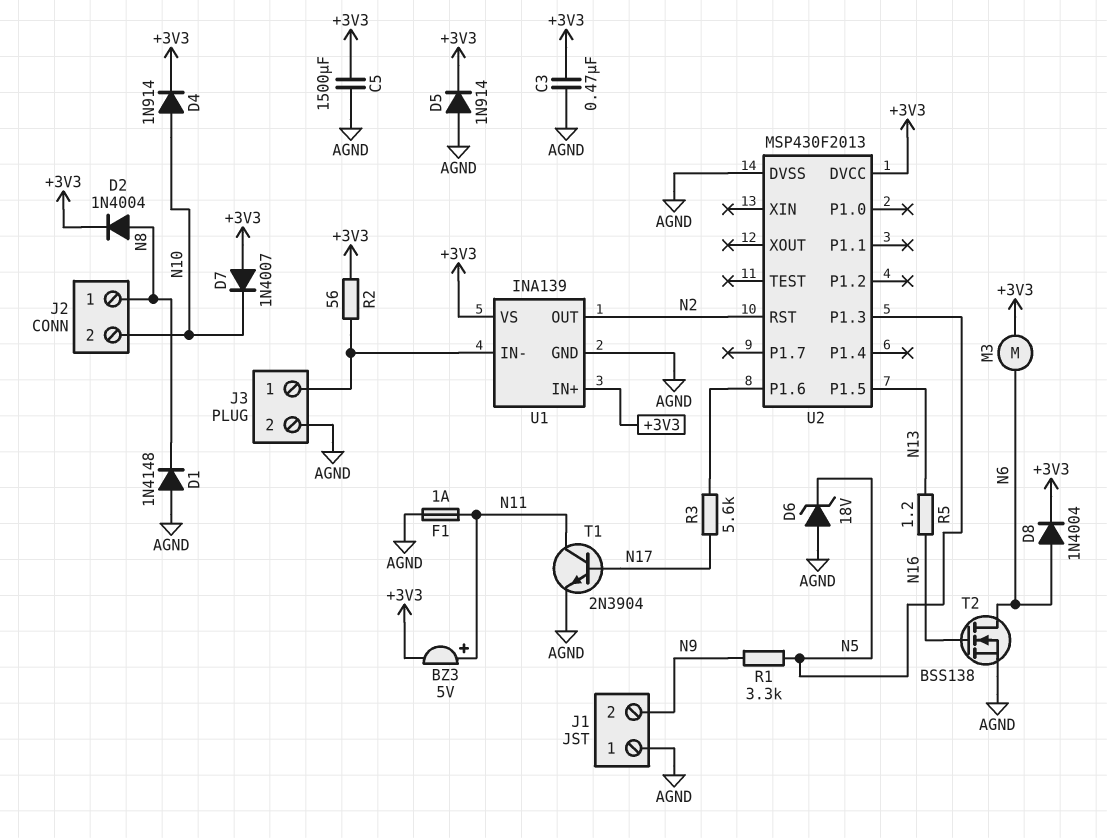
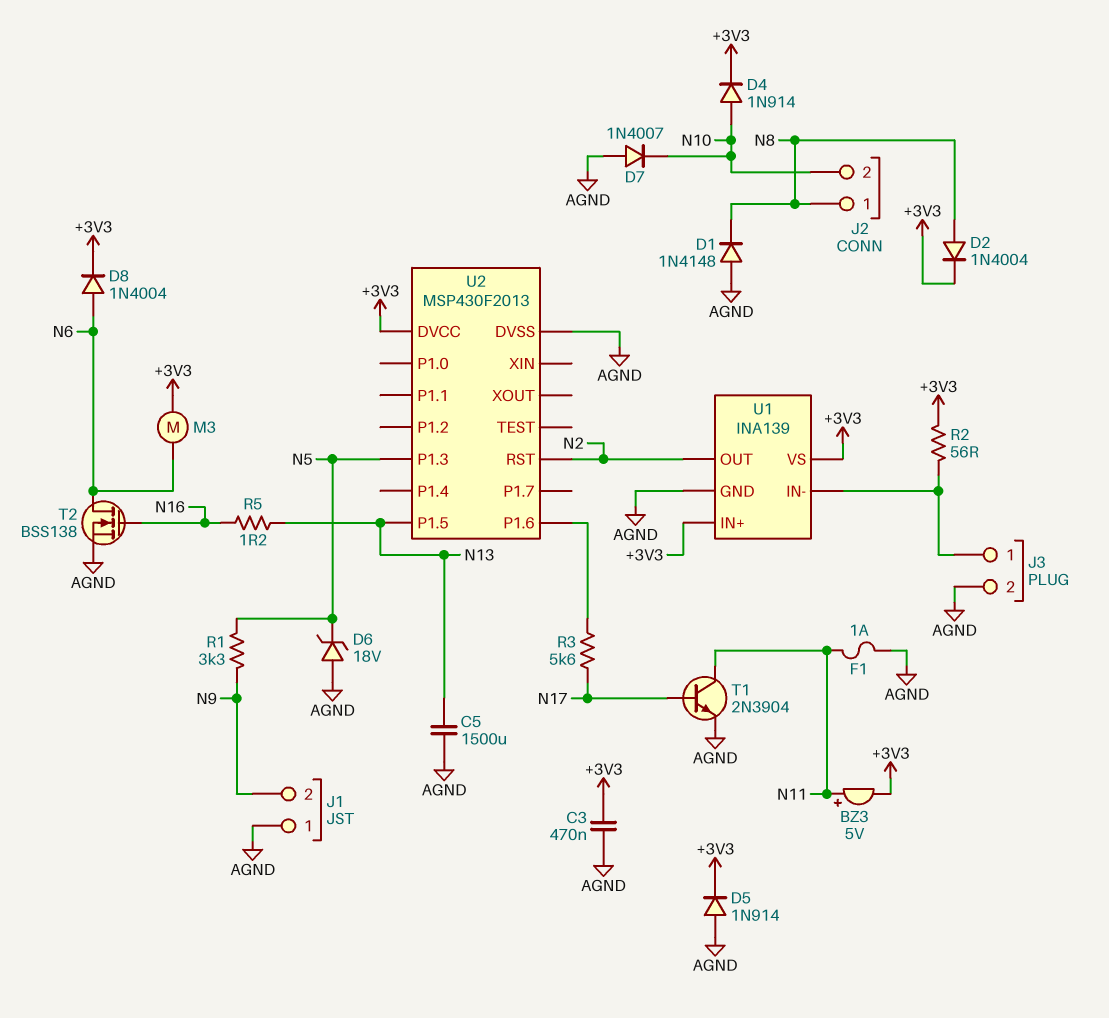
C5: 1500uF (+3V3, AGND) -> 1500uF (AGND, N13)
D7: diode 1N4007 (A +3V3, K N10) -> diode 1N4007 (A AGND, K N10)

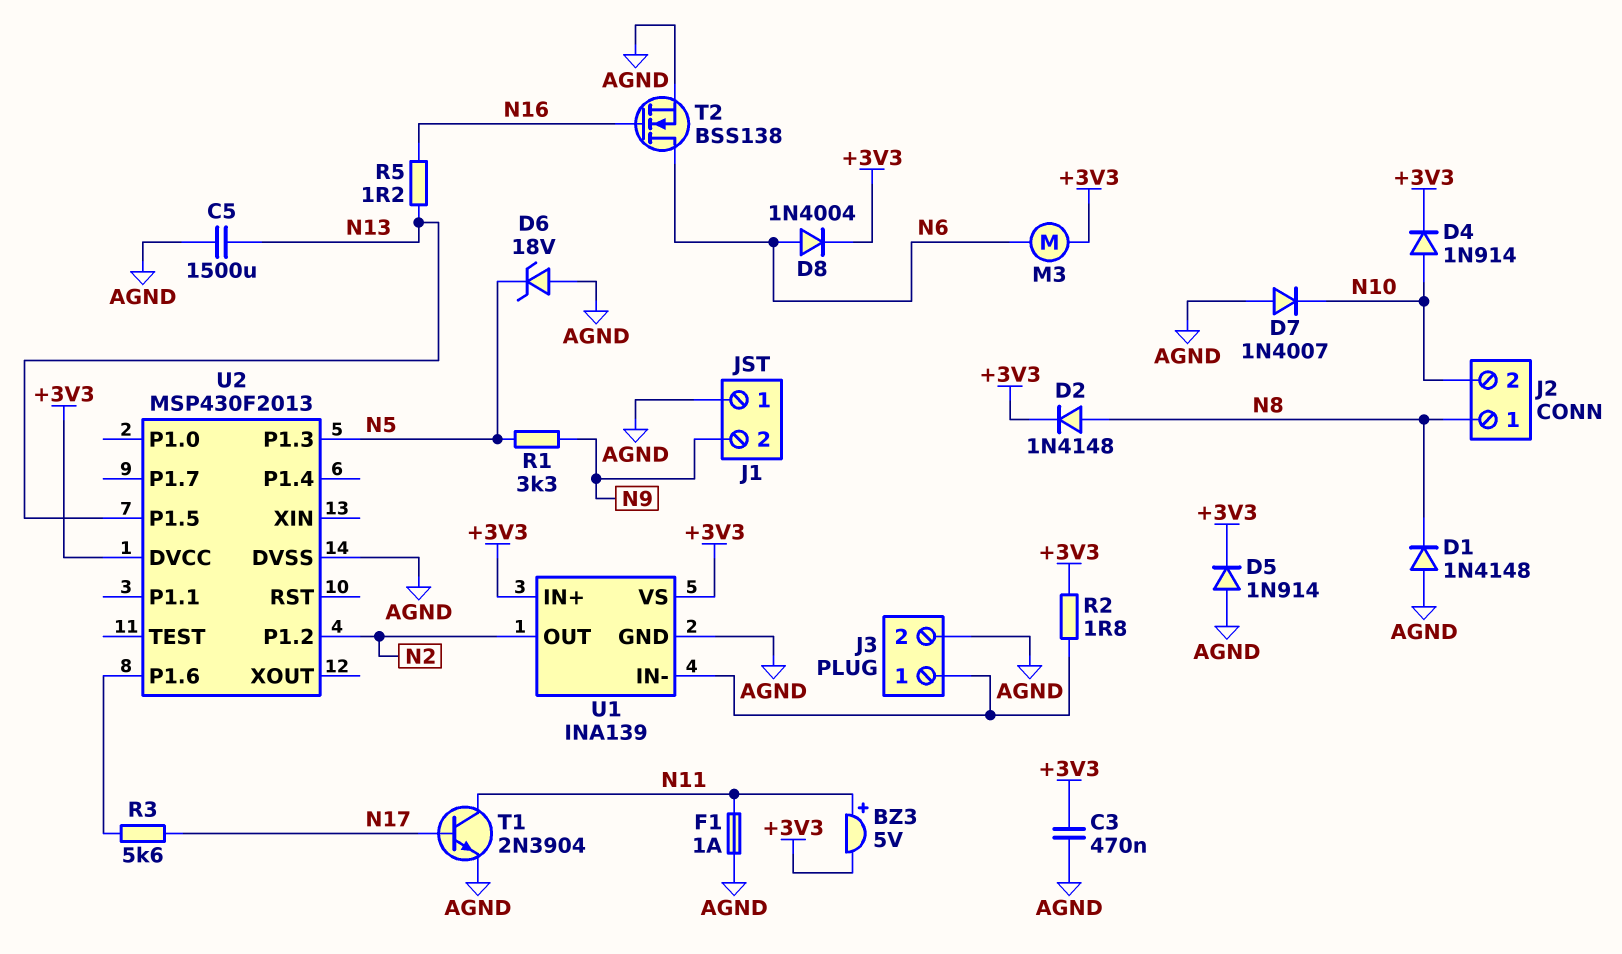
D2: diode 1N4004 (A N8, K +3V3) -> diode 1N4148 (A N8, K +3V3)
R2: 56 (+3V3, J3/1) -> 1.8 (+3V3, J3/1)
U2 pin P1.2: none -> N2
U2 pin RST: N2 -> none

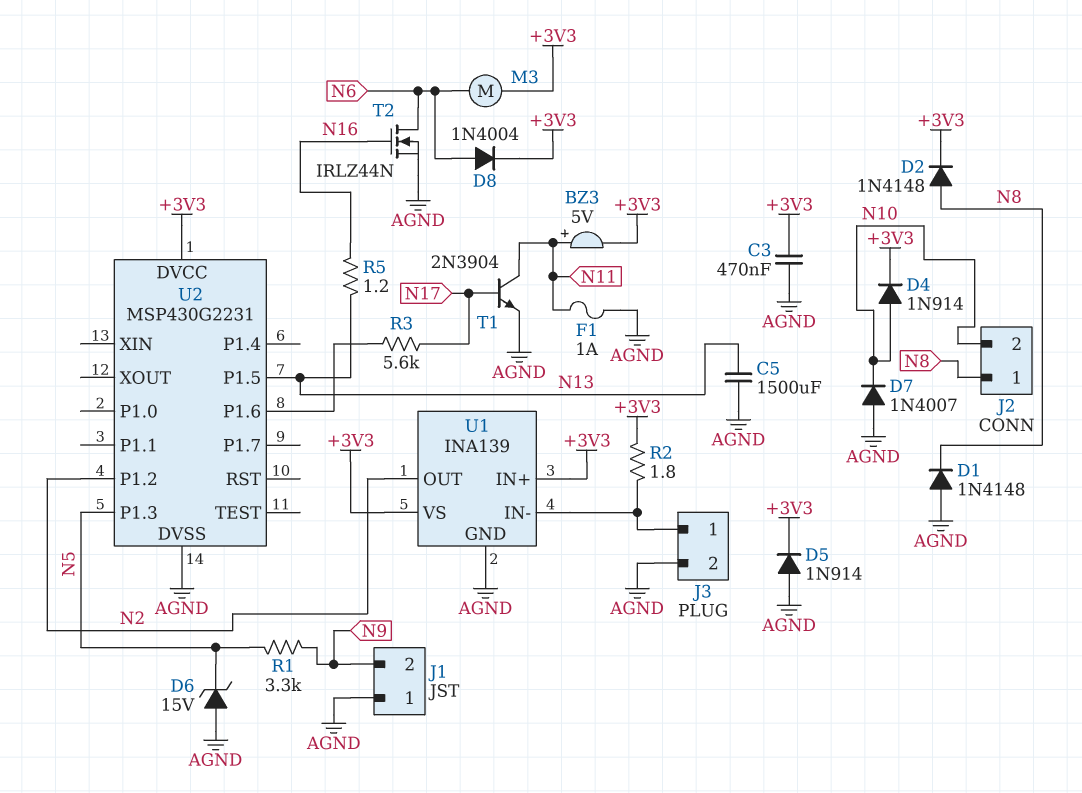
D6: zener 18V (A AGND, K N5) -> zener 15V (A AGND, K N5)
T2: NMOS BSS138 (G N16, D N6, S AGND) -> NMOS IRLZ44N (G N16, D N6, S AGND)
U2: MSP430F2013 -> MSP430G2231

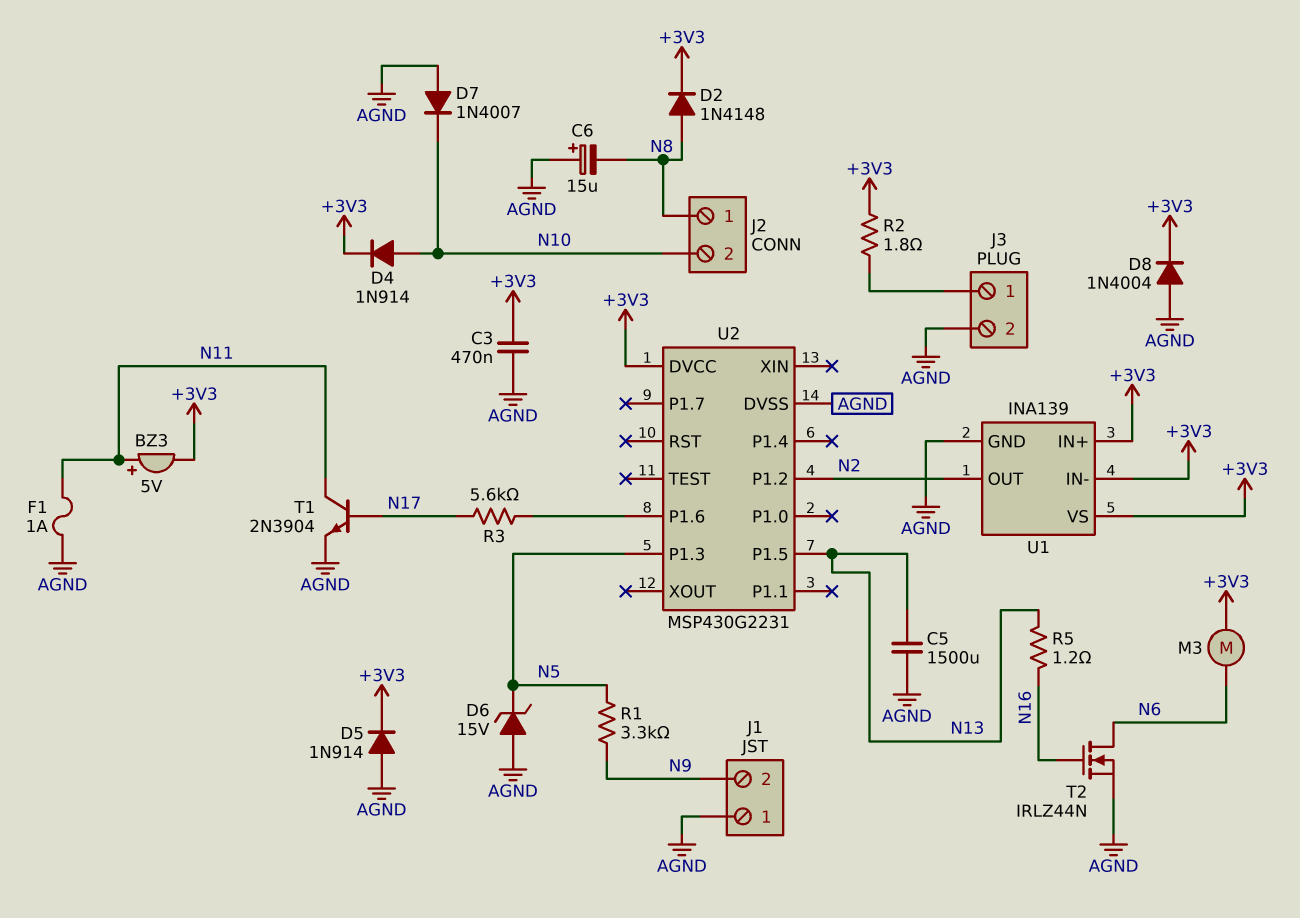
C6: none -> 15uF (plus AGND, minus N8)
D1: diode 1N4148 (A AGND, K N8) -> none
D8: diode 1N4004 (A N6, K +3V3) -> diode 1N4004 (A AGND, K +3V3)
U1 pin IN-: J3/1 -> +3V3

